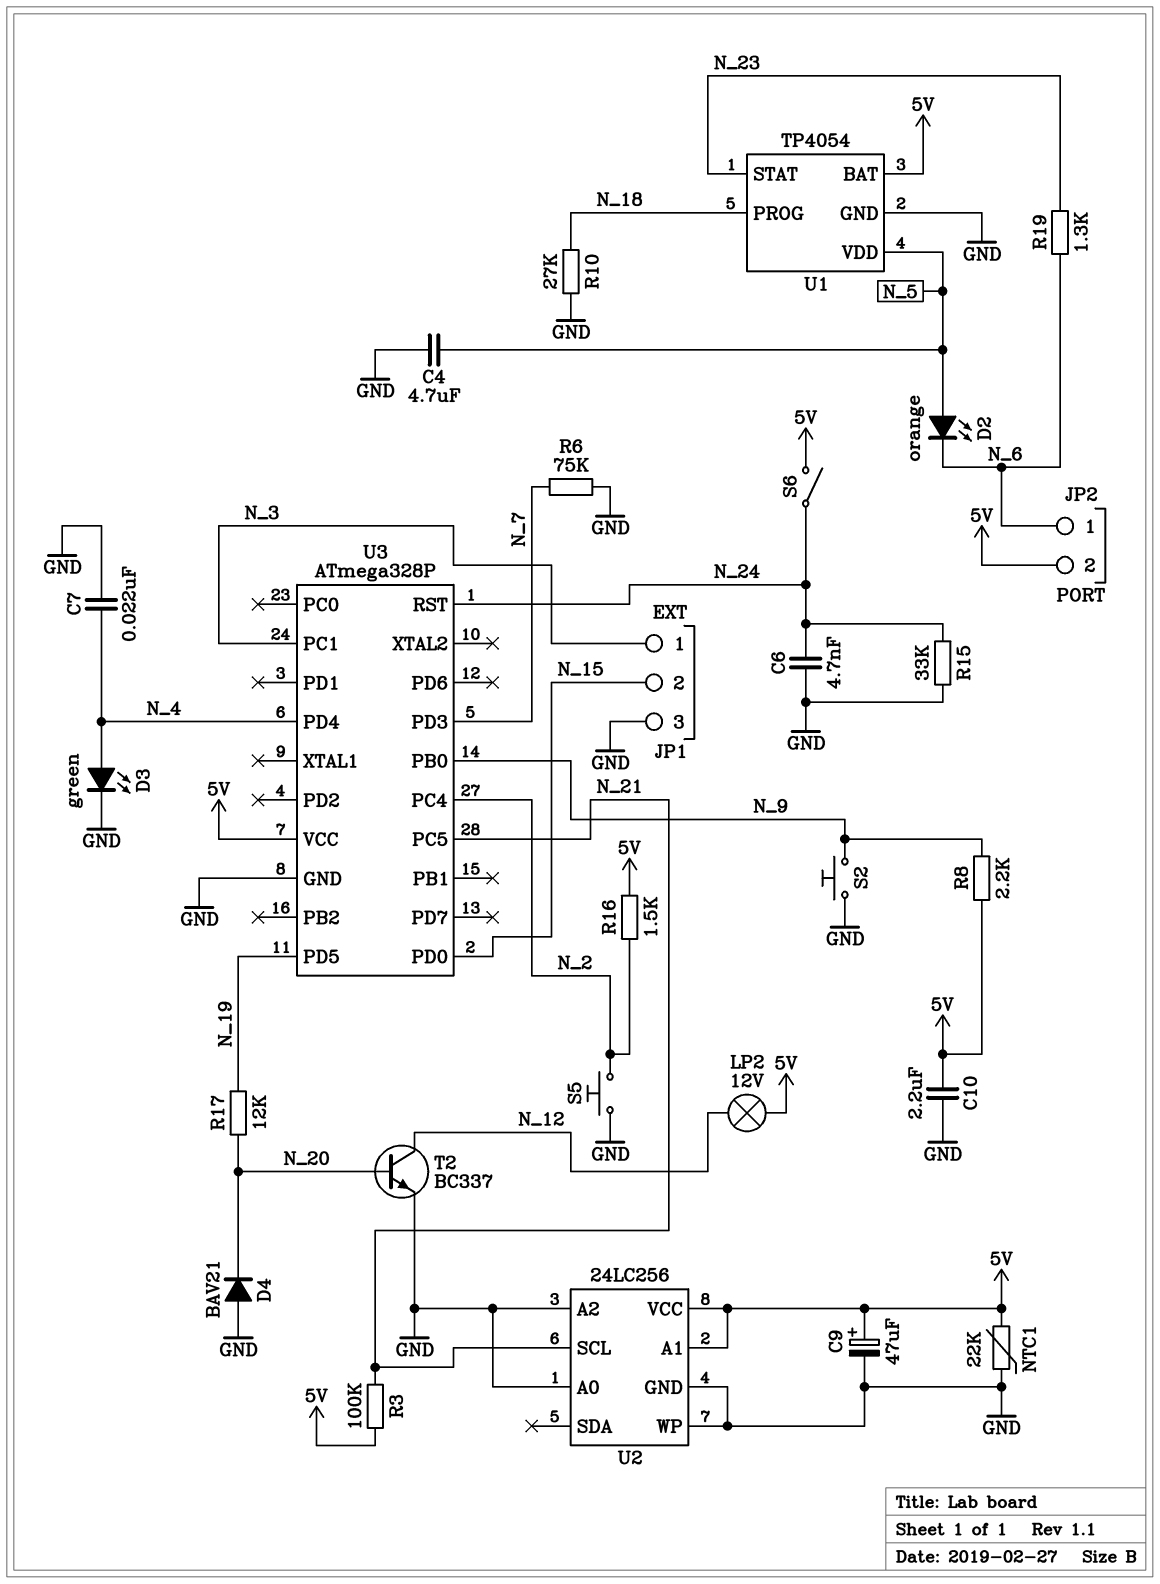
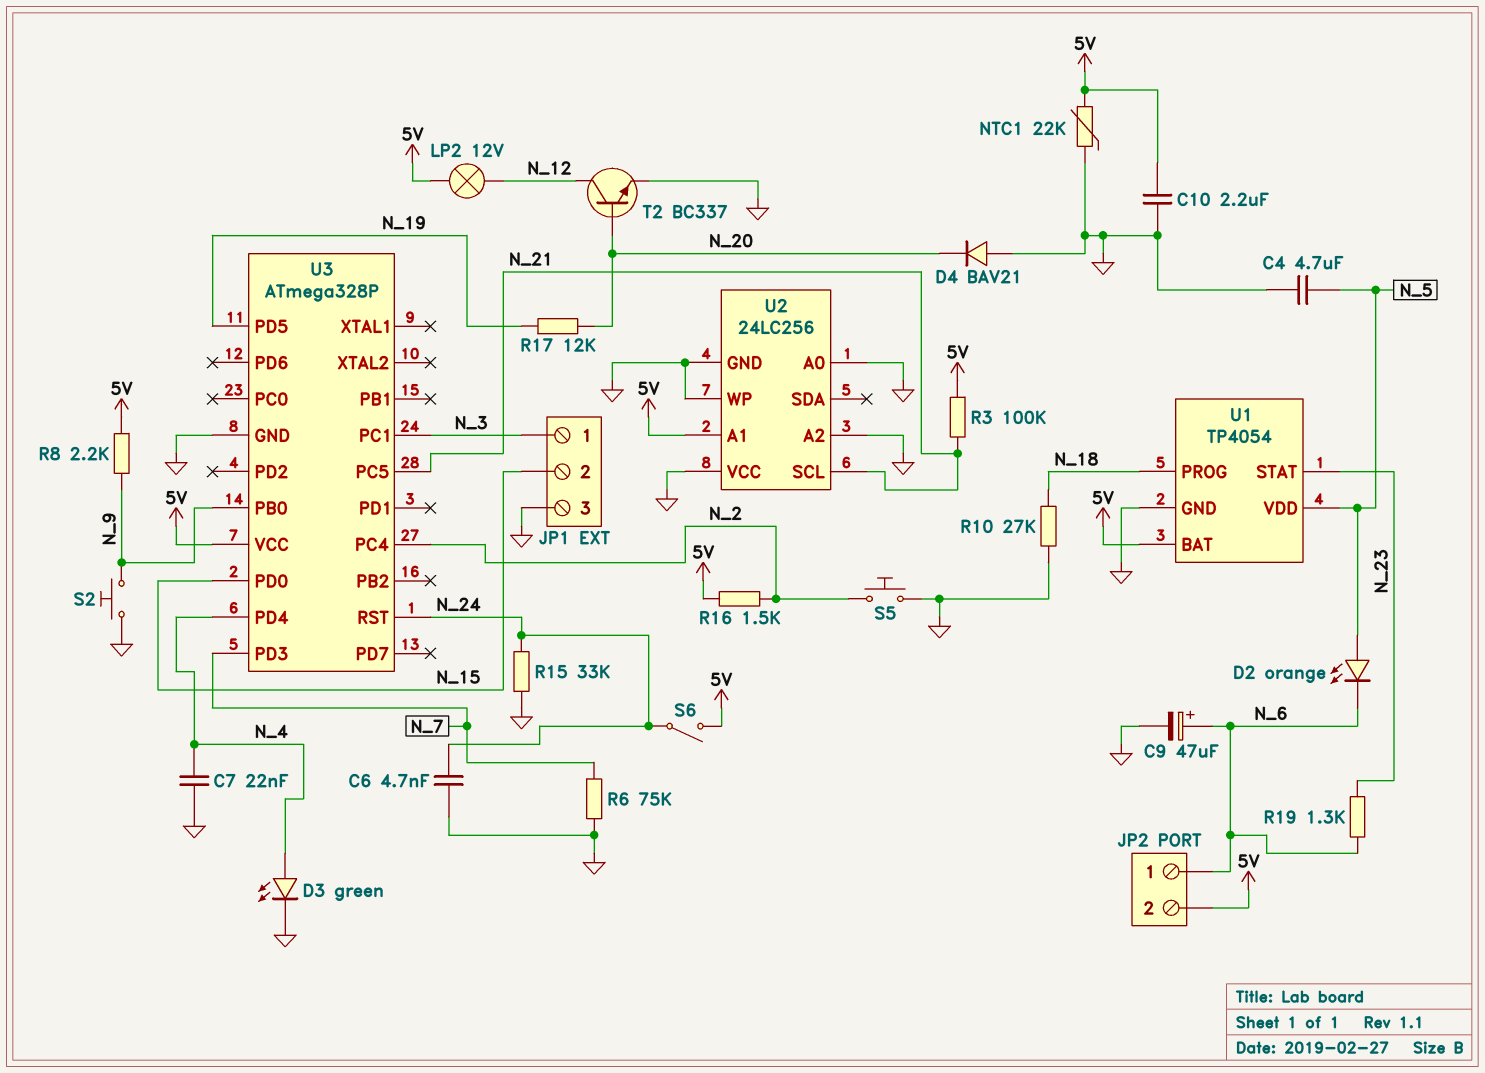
C9: 47uF (plus 5V, minus GND) -> 47uF (plus N_6, minus GND)
U2 pin VCC: 5V -> GND

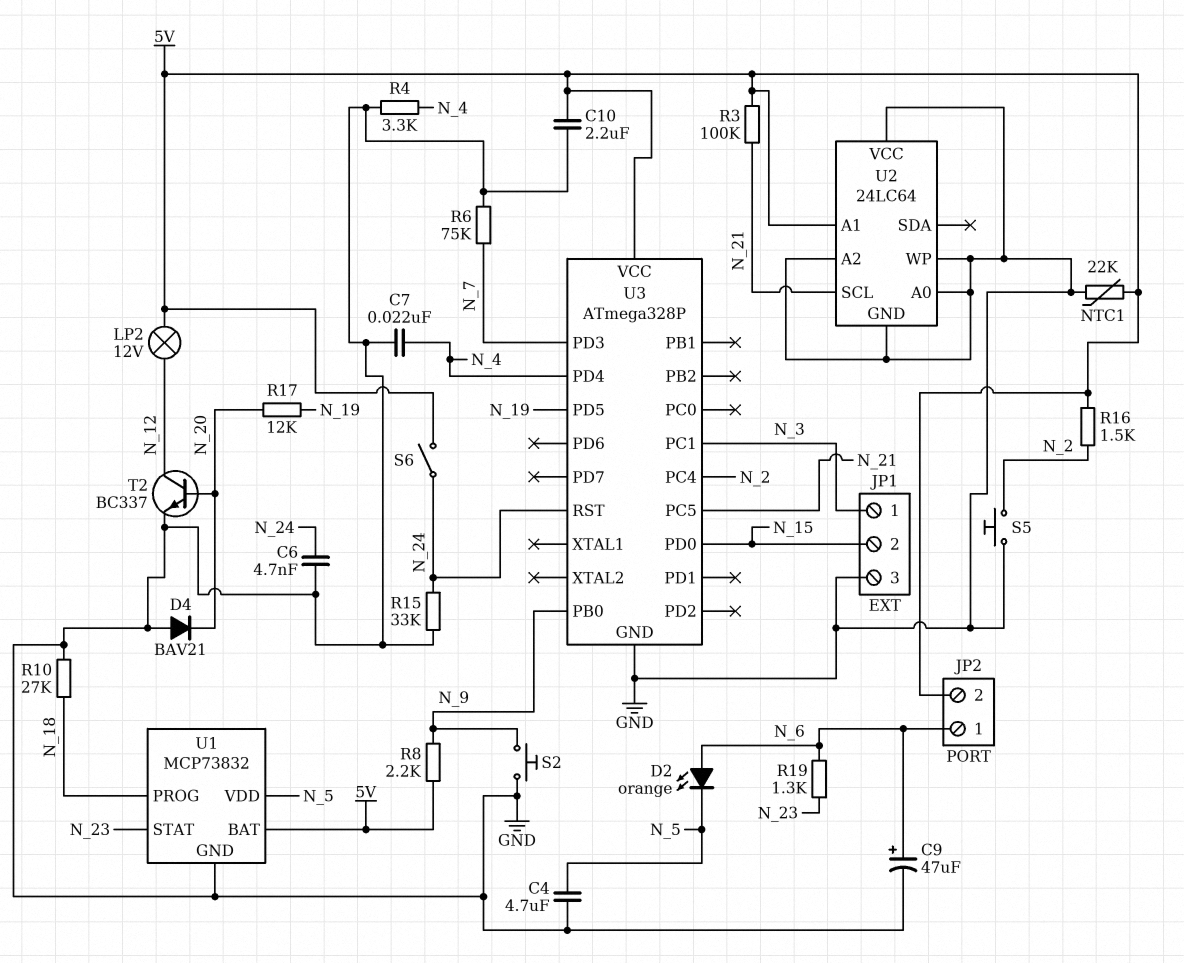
D2: LED orange (A N_5, K N_6) -> LED orange (A N_6, K N_5)
D3: LED green (A N_4, K GND) -> none
R4: none -> 3.3k (GND, N_4)
U1: TP4054 -> MCP73832
U2: 24LC256 -> 24LC64

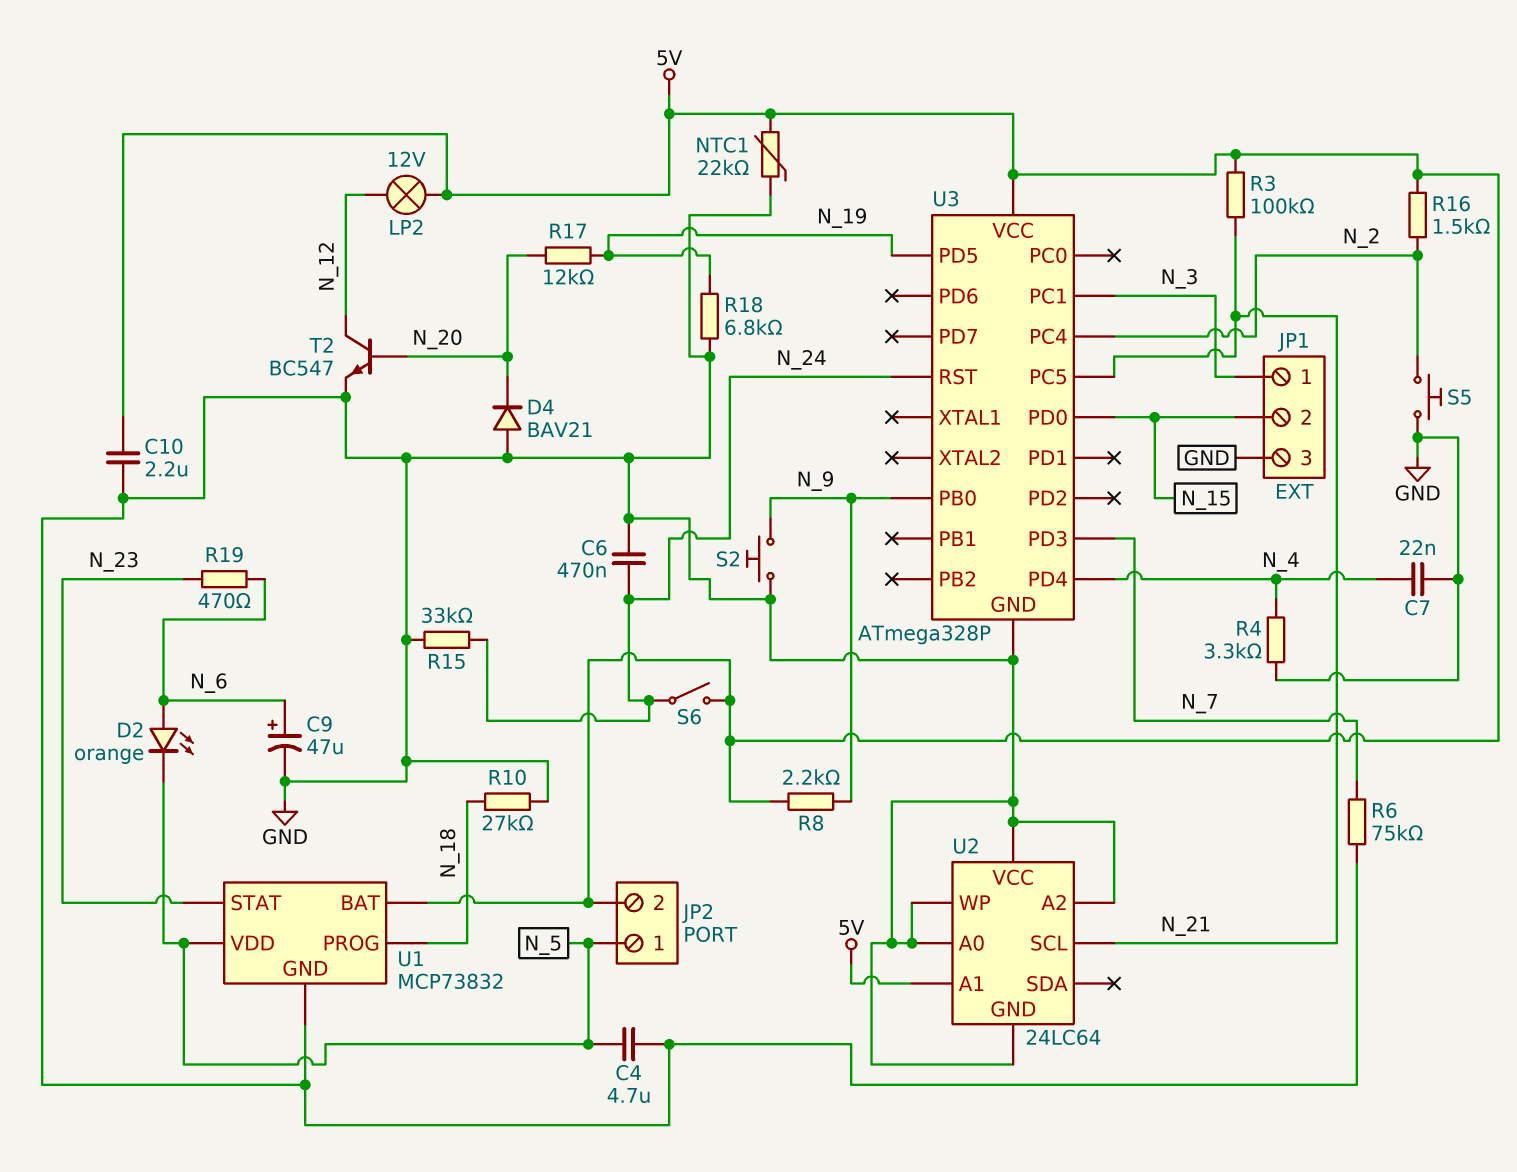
C6: 4.7nF (GND, N_24) -> 470nF (GND, N_24)
JP2 pin 1: N_6 -> N_5
R18: none -> 6.8k (GND, N_19)
R19: 1.3k (N_6, N_23) -> 470 (N_6, N_23)
T2: NPN BC337 (B N_20, C N_12, E GND) -> NPN BC547 (B N_20, C N_12, E GND)

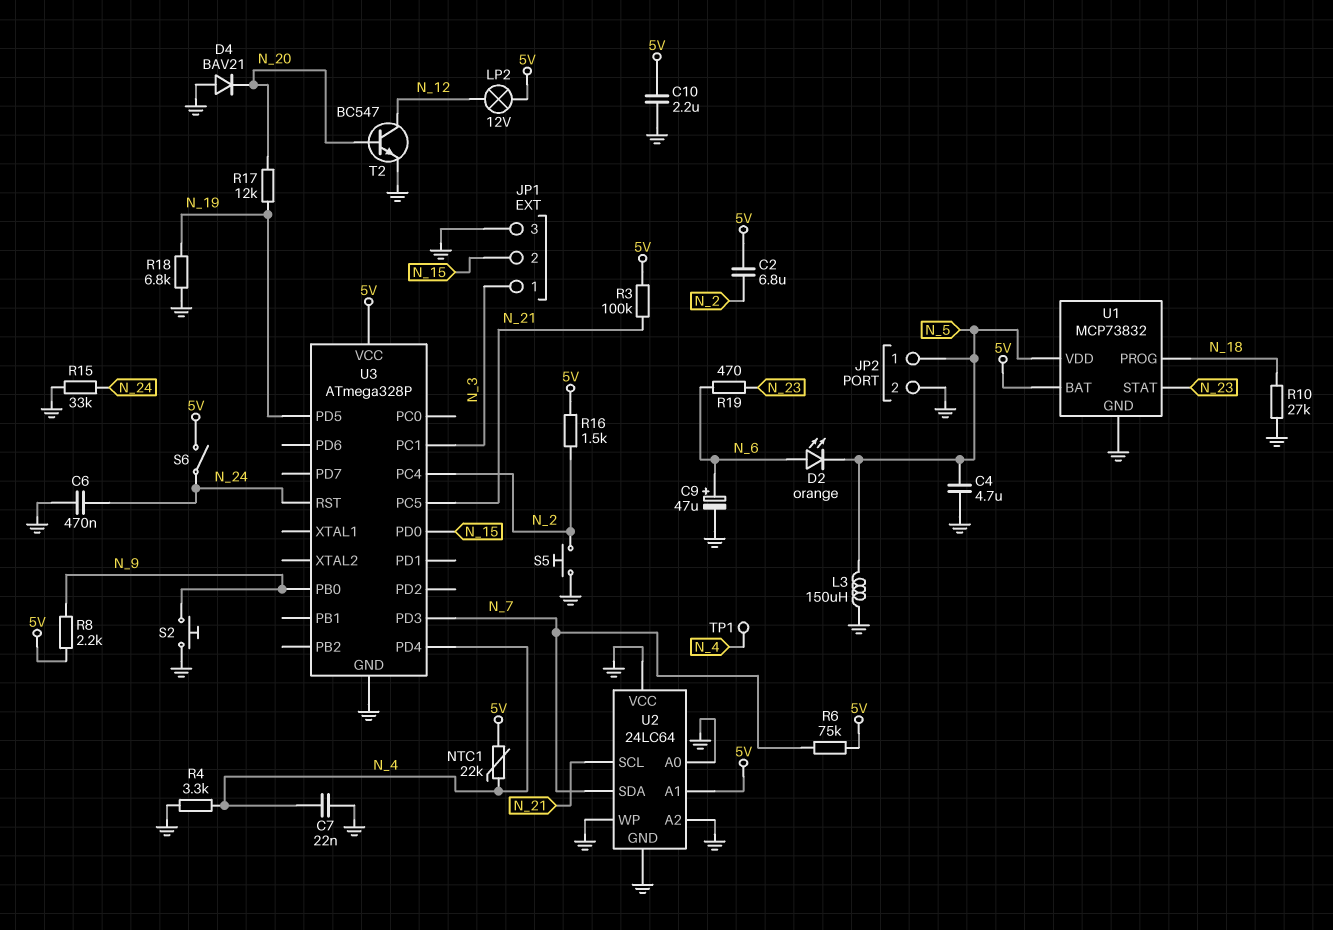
C2: none -> 6.8uF (5V, N_2)
JP2 pin 2: 5V -> GND
L3: none -> 150uH (GND, N_5)
NTC1: 22k (5V, GND) -> 22k (5V, N_4)
R6: 75k (GND, N_7) -> 75k (5V, N_7)
TP1: none -> test point (N_4)
U2 pin SDA: none -> N_7

